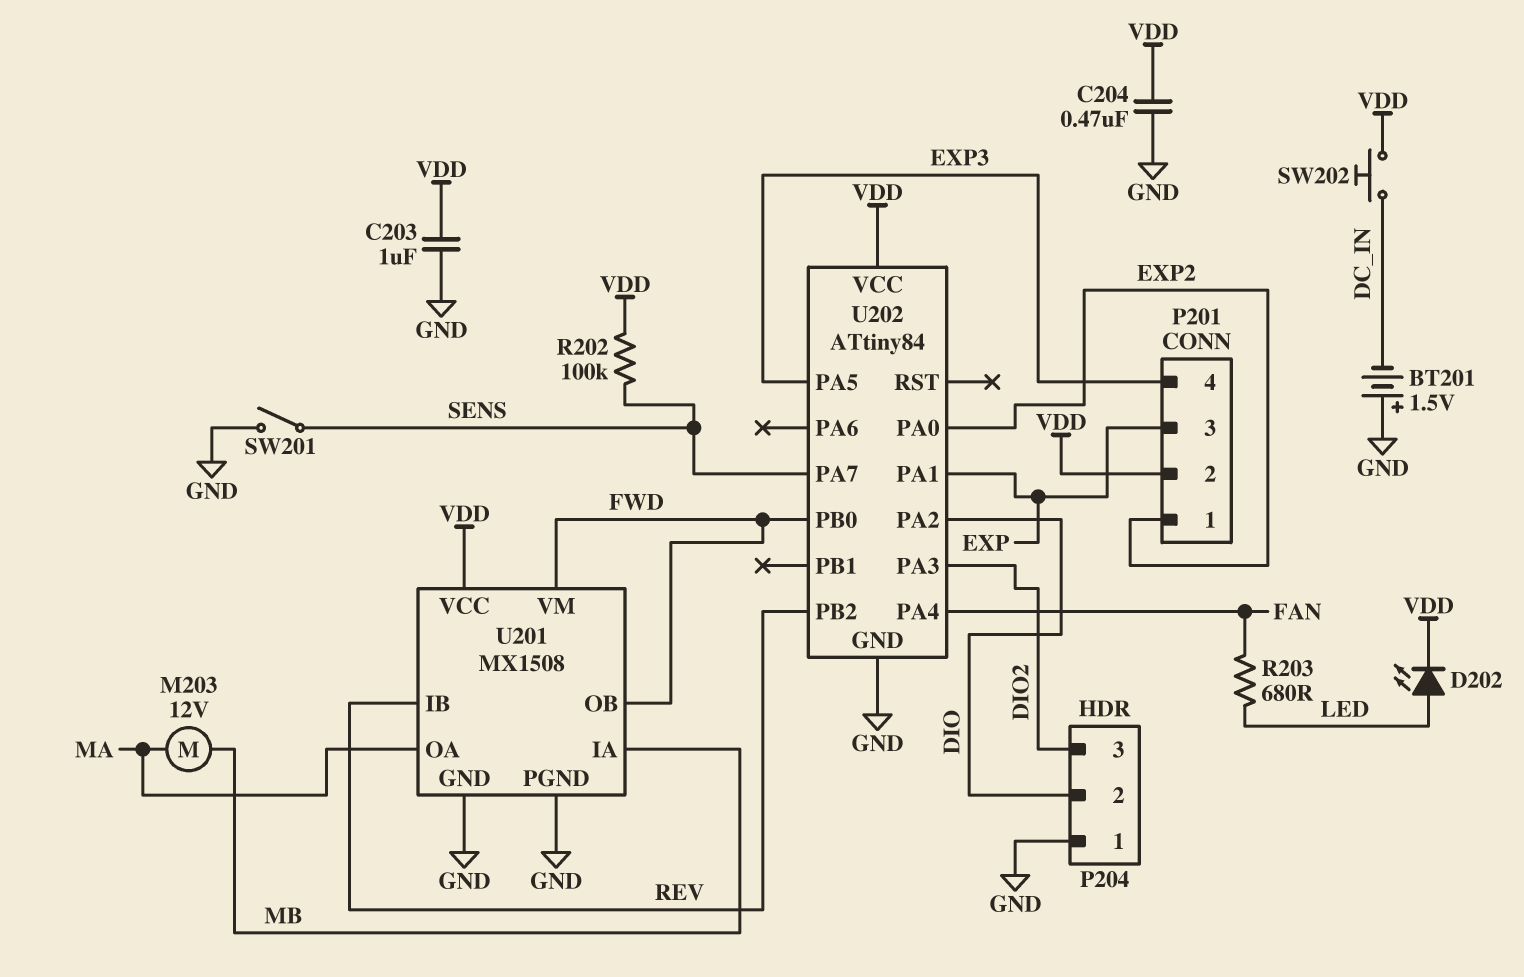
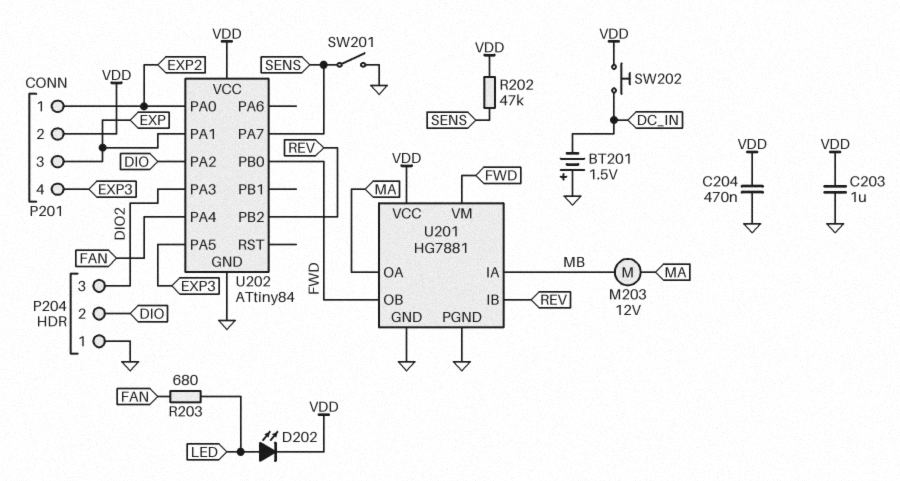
R202: 100k (SENS, VDD) -> 47k (SENS, VDD)
U201: MX1508 -> HG7881

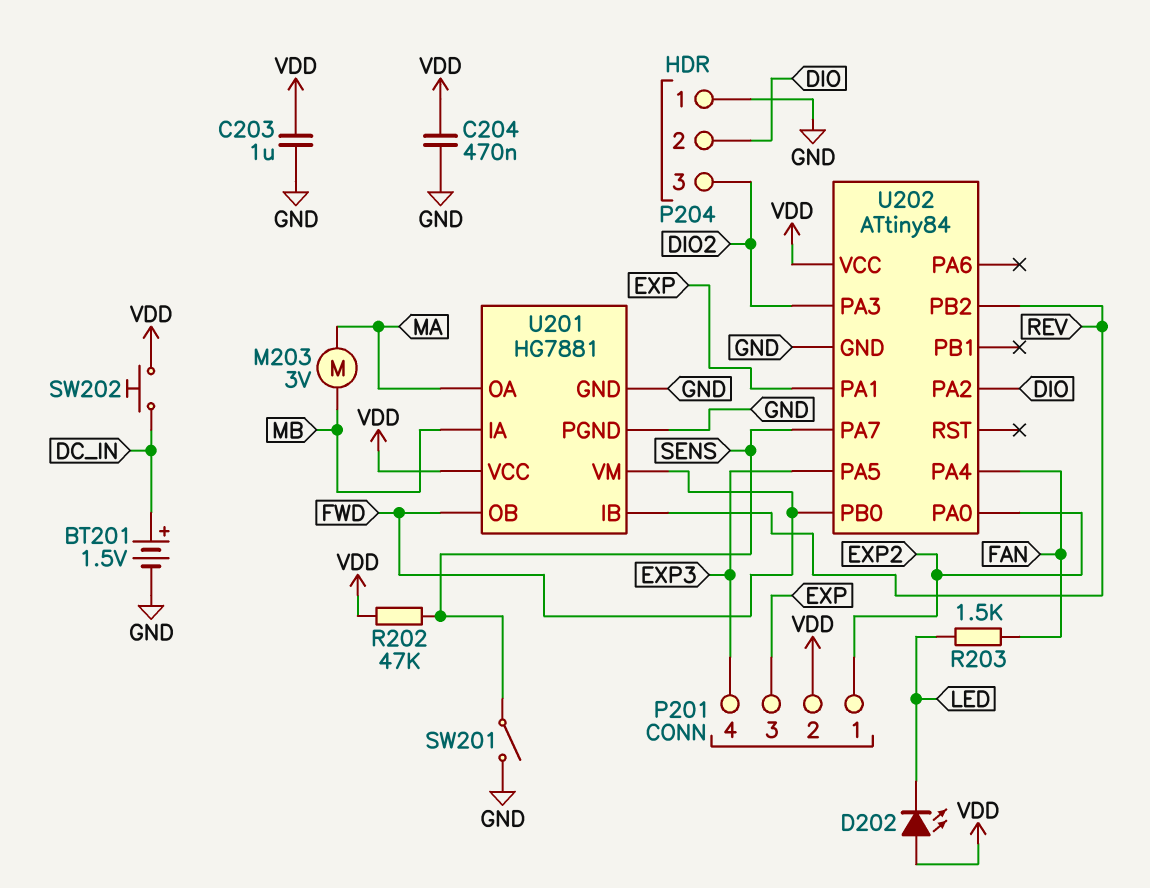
BT201: 1.5V (plus GND, minus DC_IN) -> 1.5V (plus DC_IN, minus GND)
D202: LED (A LED, K VDD) -> LED (A VDD, K LED)
M203: motor 12V (MA, MB) -> motor 3V (MA, MB)
R203: 680 (FAN, LED) -> 1.5k (FAN, LED)

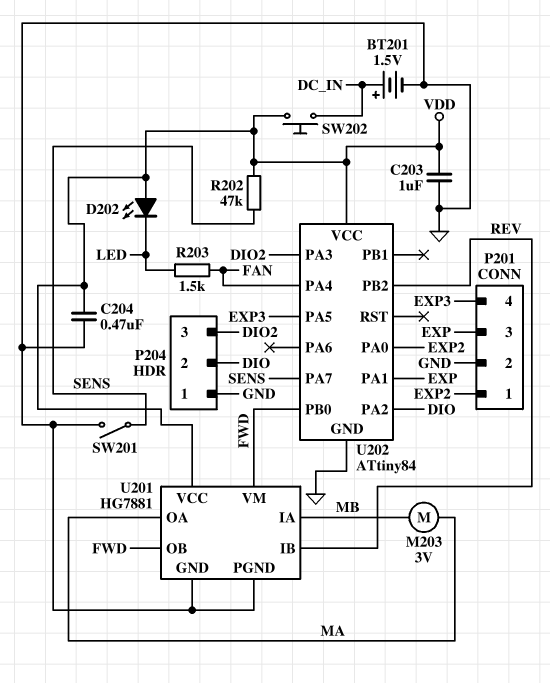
P201 pin 2: VDD -> GND

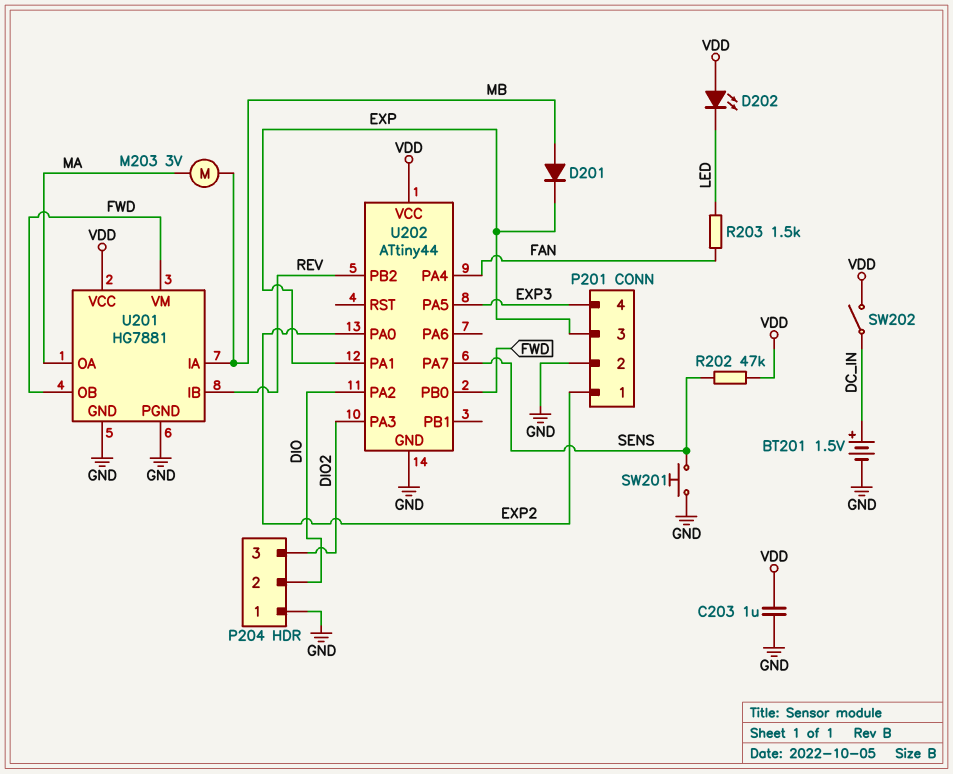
C204: 470nF (GND, VDD) -> none
D201: none -> diode (A MB, K EXP)
SW201: switch (GND, SENS) -> button (GND, SENS)
SW202: button (DC_IN, VDD) -> switch (DC_IN, VDD)
U202: ATtiny84 -> ATtiny44

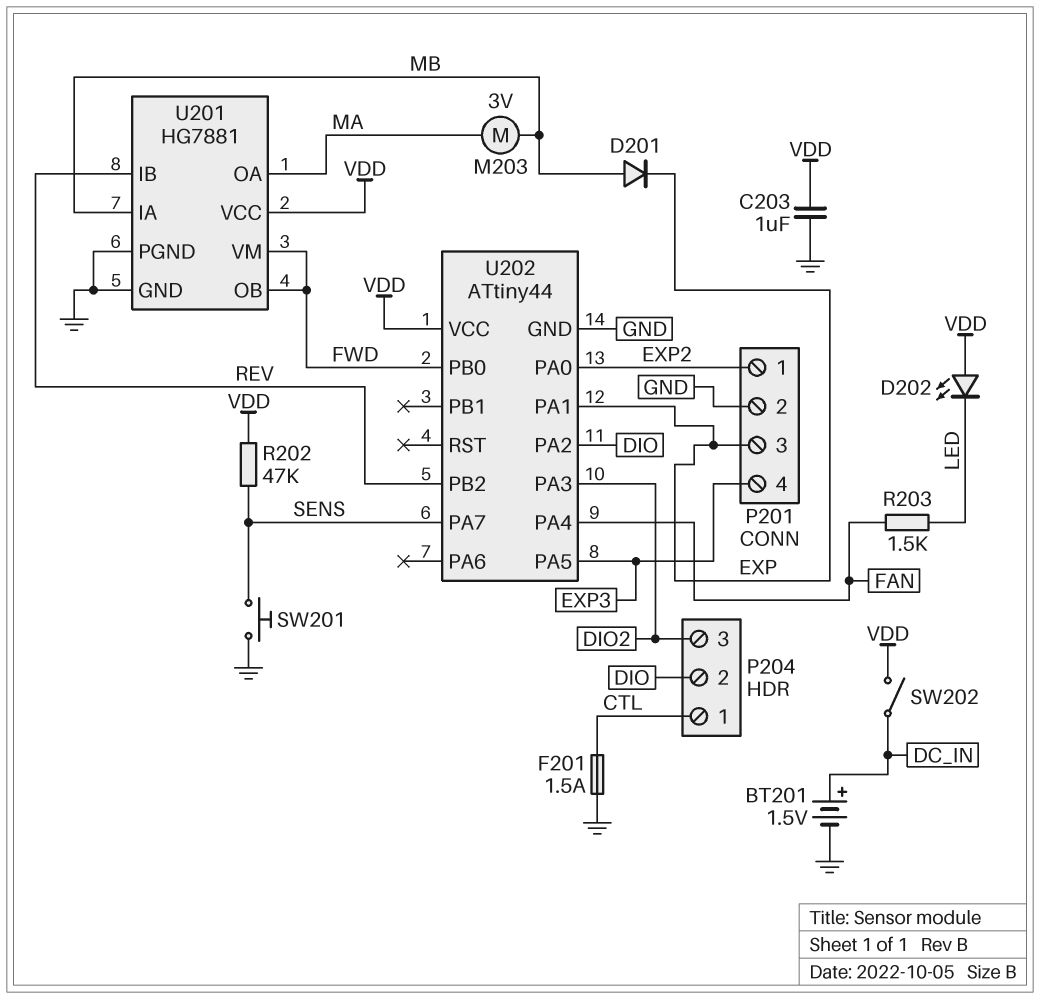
F201: none -> 1.5A (CTL, GND)
P204 pin 1: GND -> CTL

